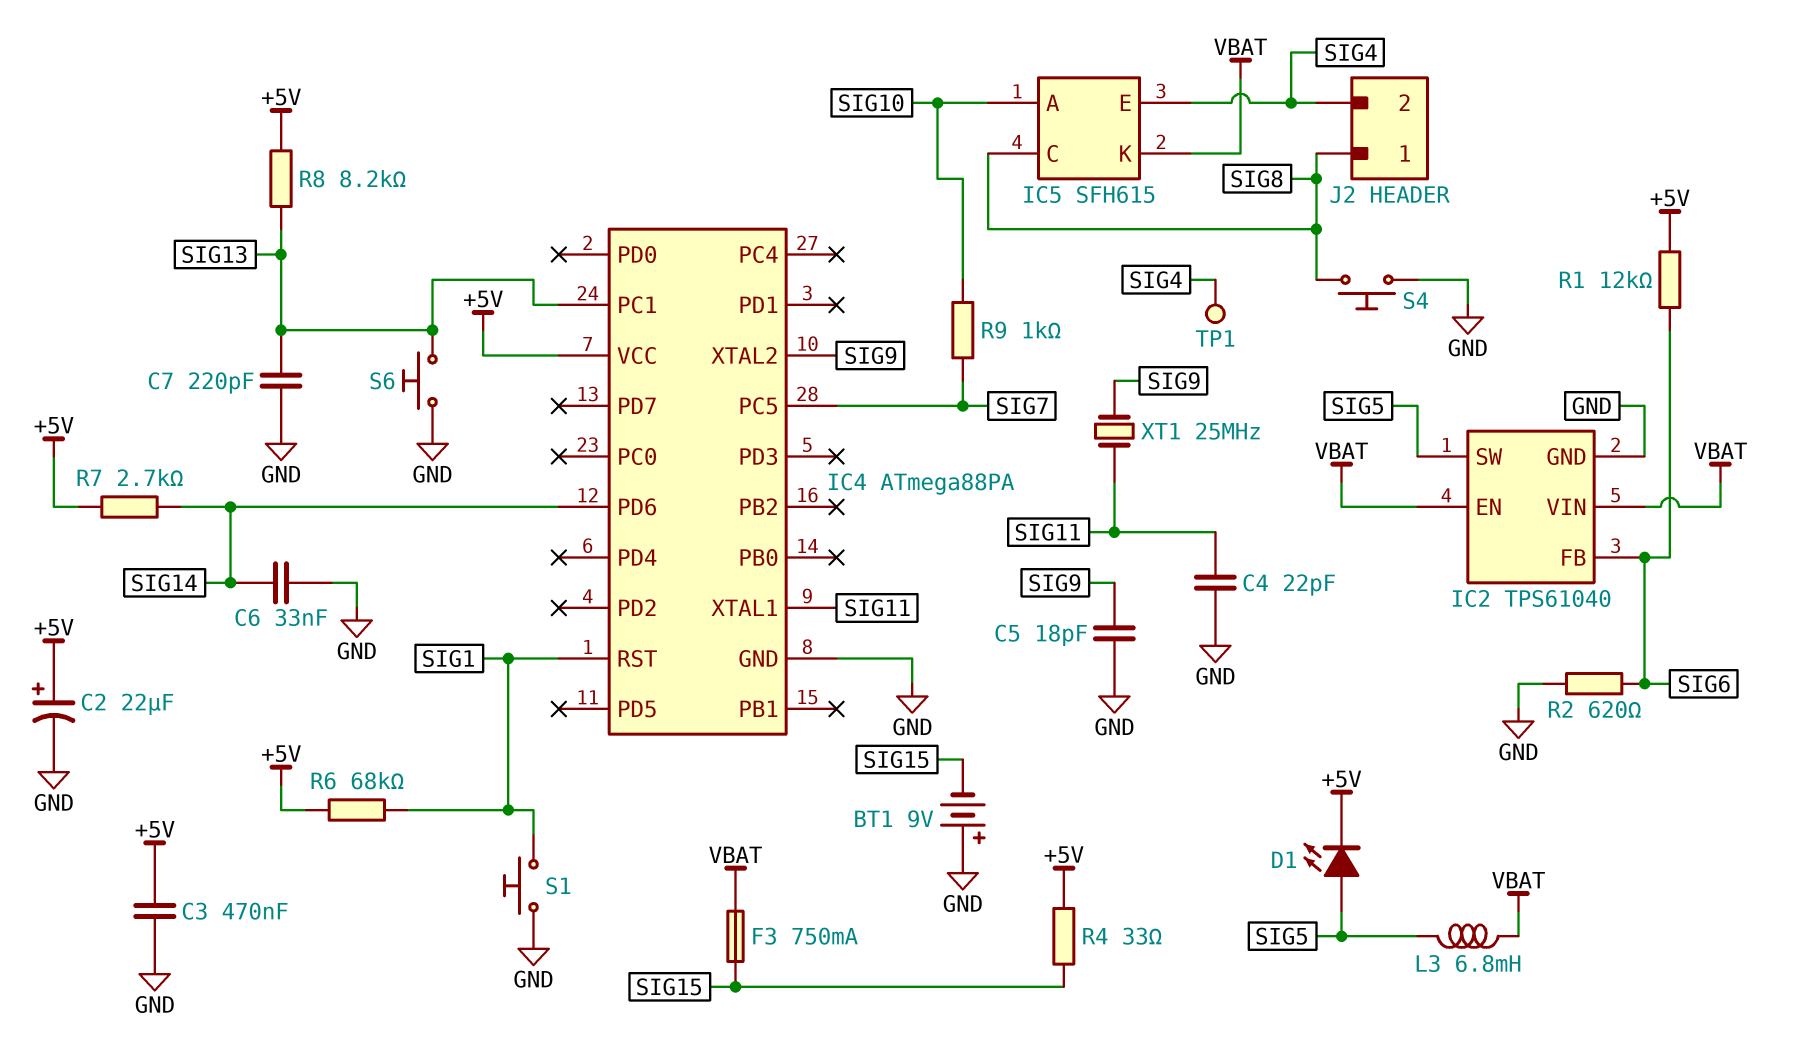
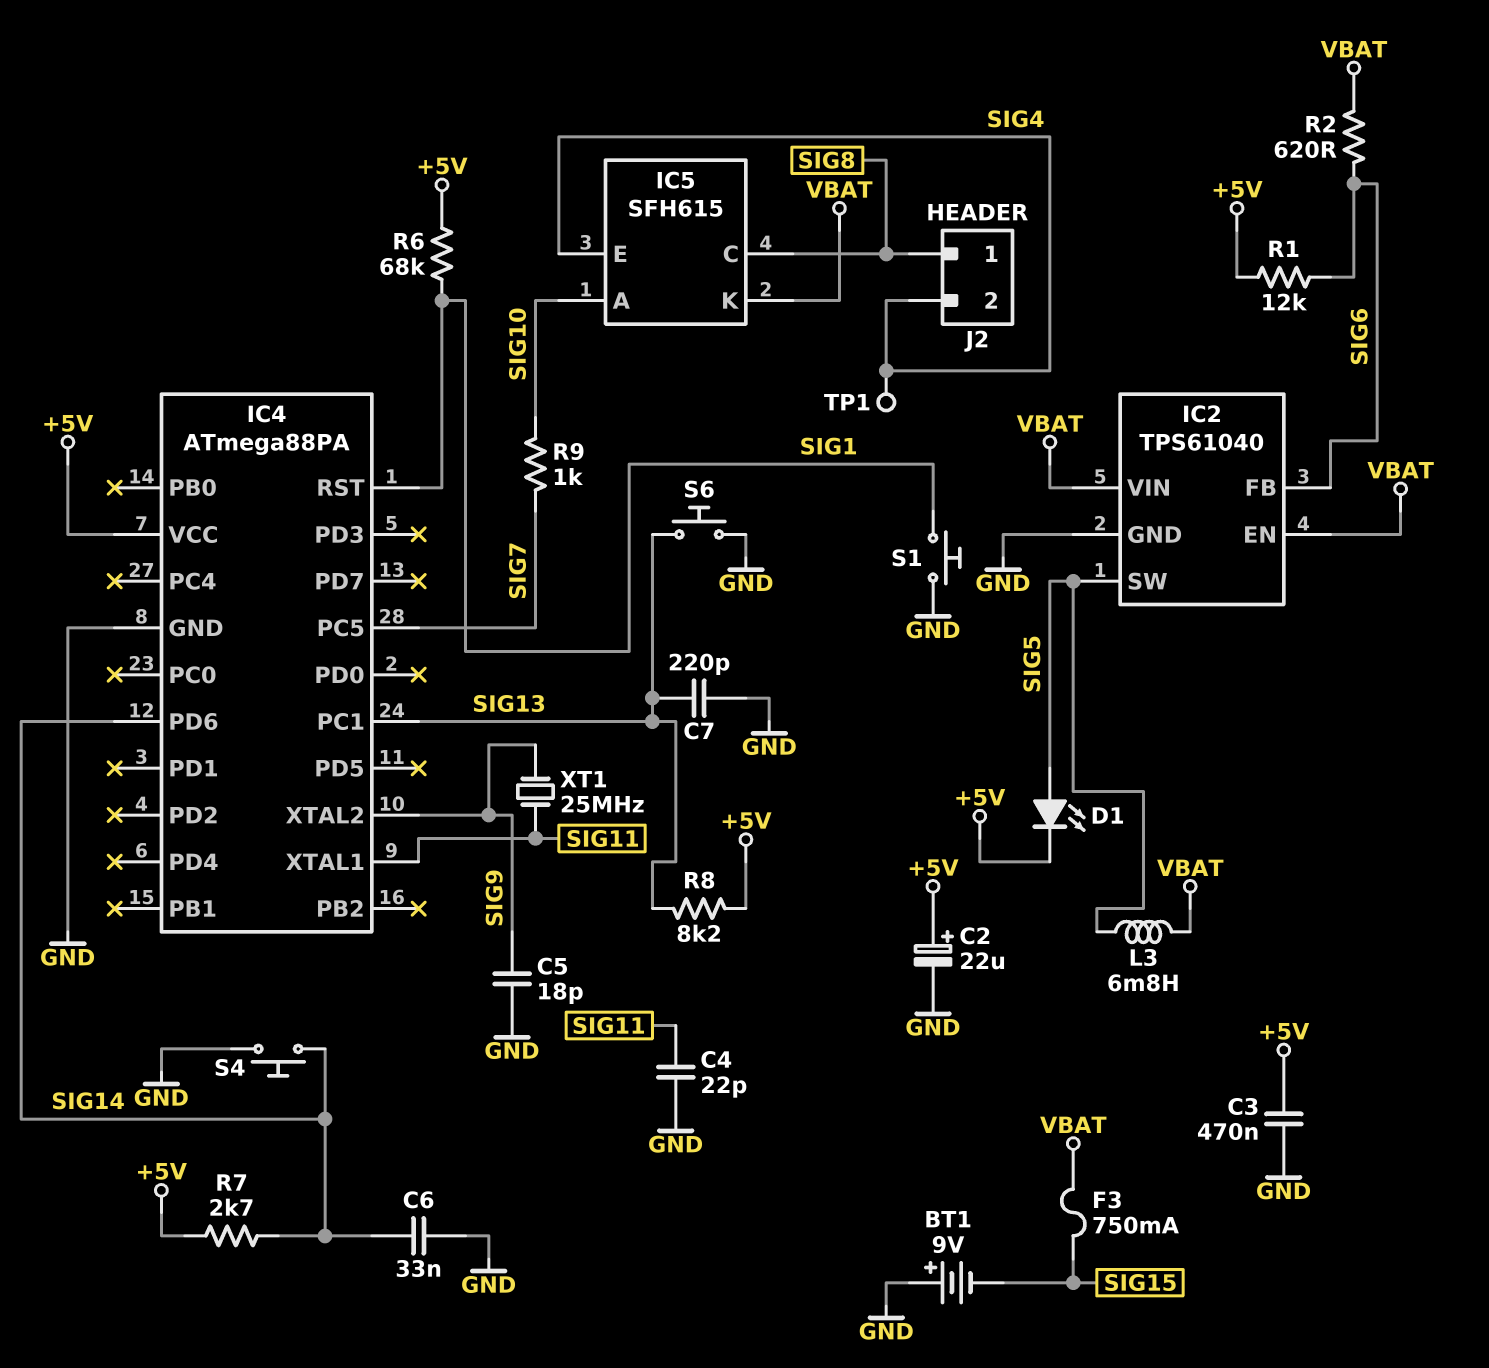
R2: 620 (GND, SIG6) -> 620 (SIG6, VBAT)
R4: 33 (+5V, SIG15) -> none
S4: button (GND, SIG8) -> button (GND, SIG14)

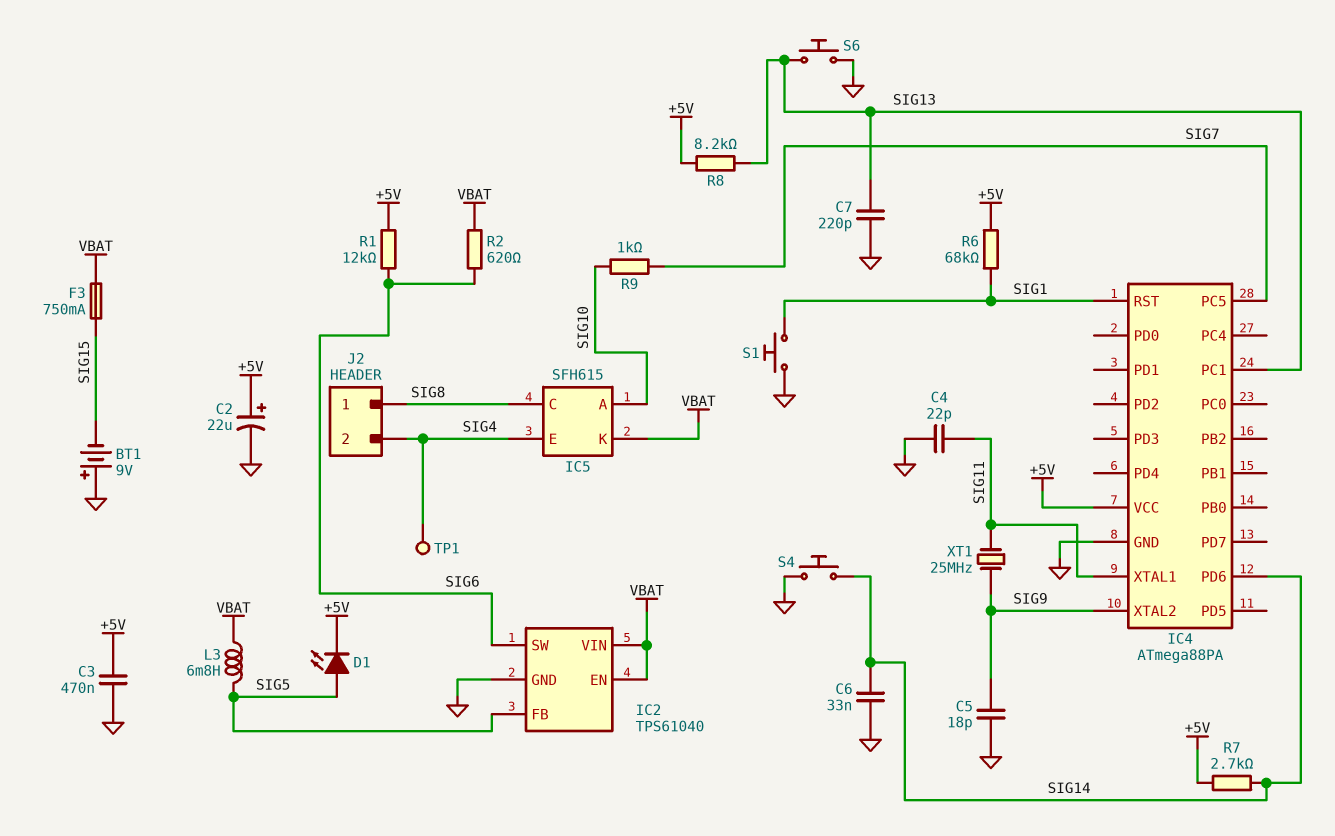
IC2 pin FB: SIG6 -> SIG5
IC2 pin SW: SIG5 -> SIG6

